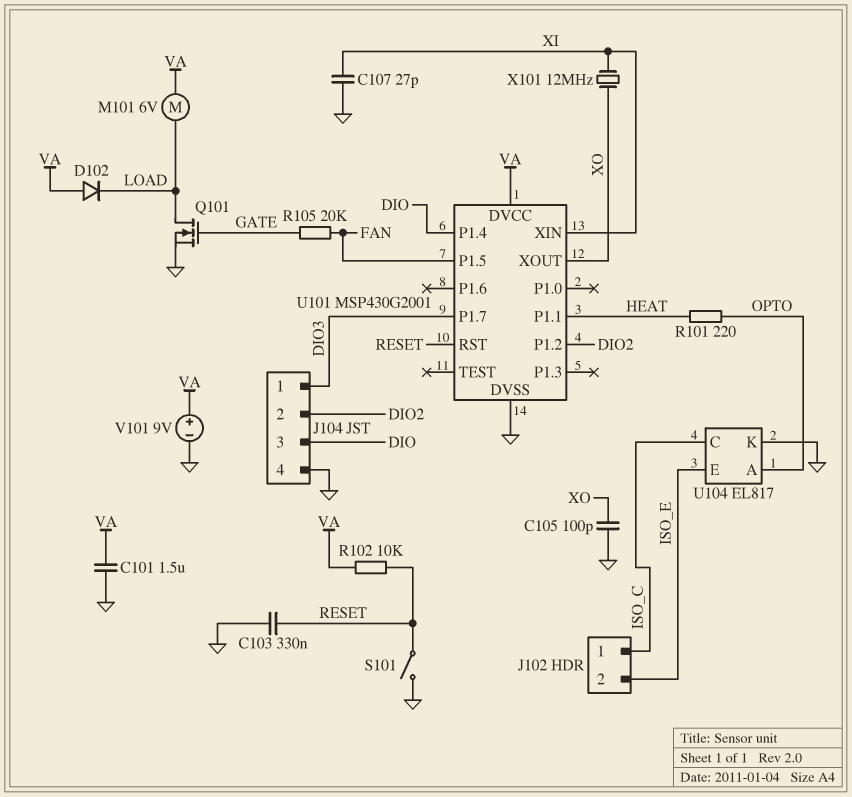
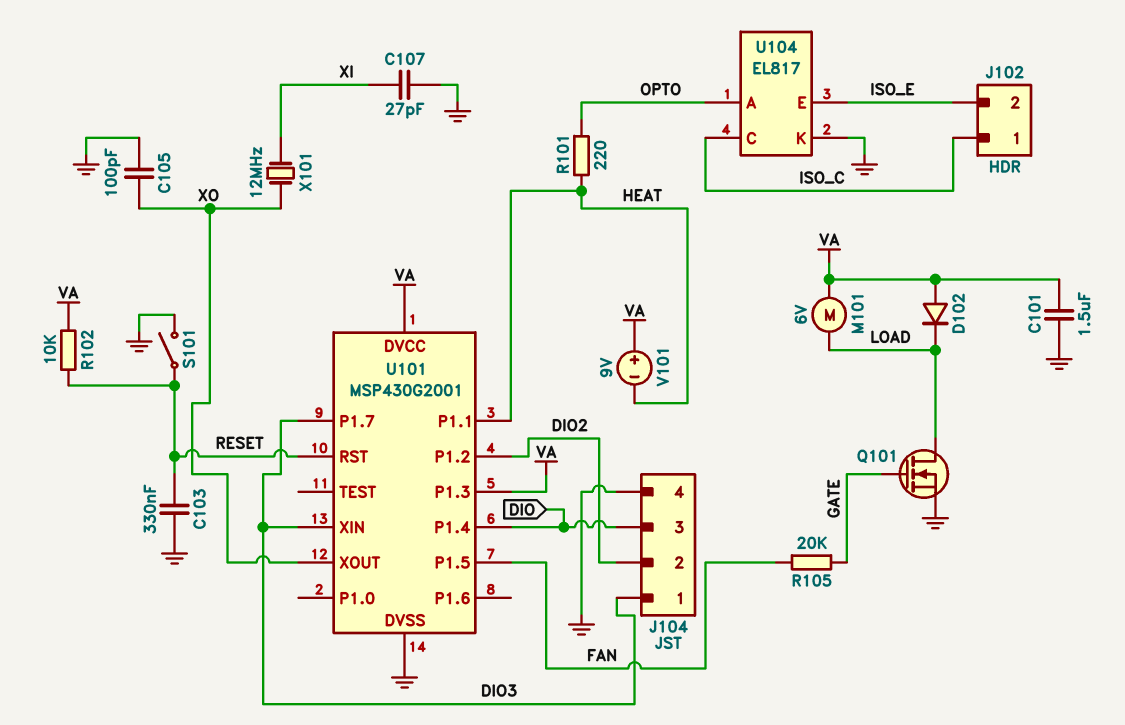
U101 pin P1.3: none -> VA
U101 pin XIN: XI -> DIO3
V101: 9V (plus VA, minus GND) -> 9V (plus VA, minus HEAT)

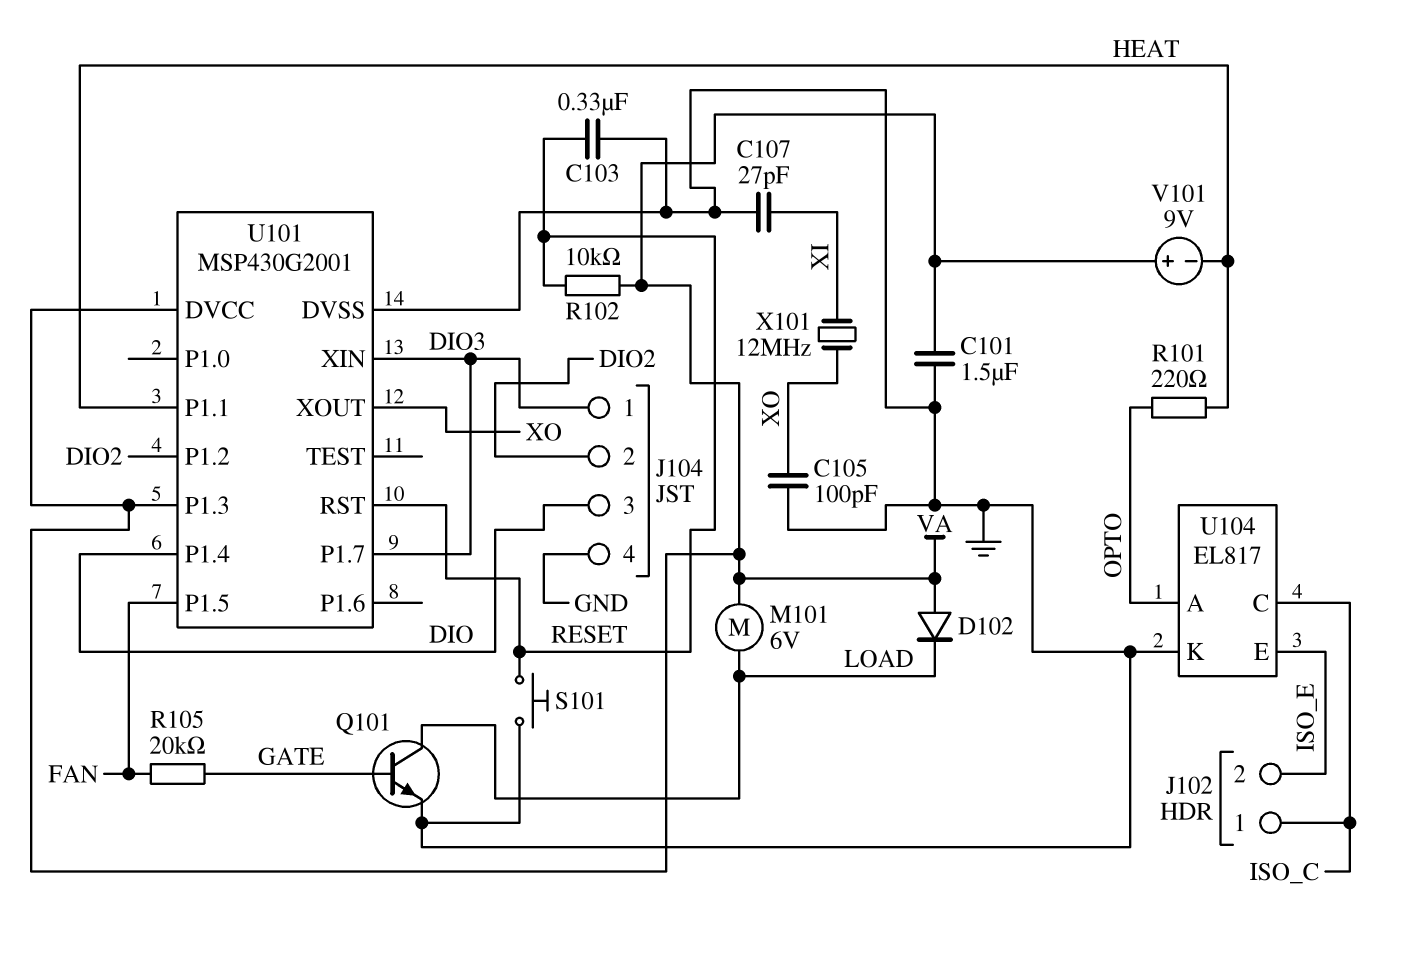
Q101: NMOS (G GATE, D LOAD, S GND) -> NPN (B GATE, C LOAD, E GND)
S101: switch (GND, RESET) -> button (GND, RESET)

